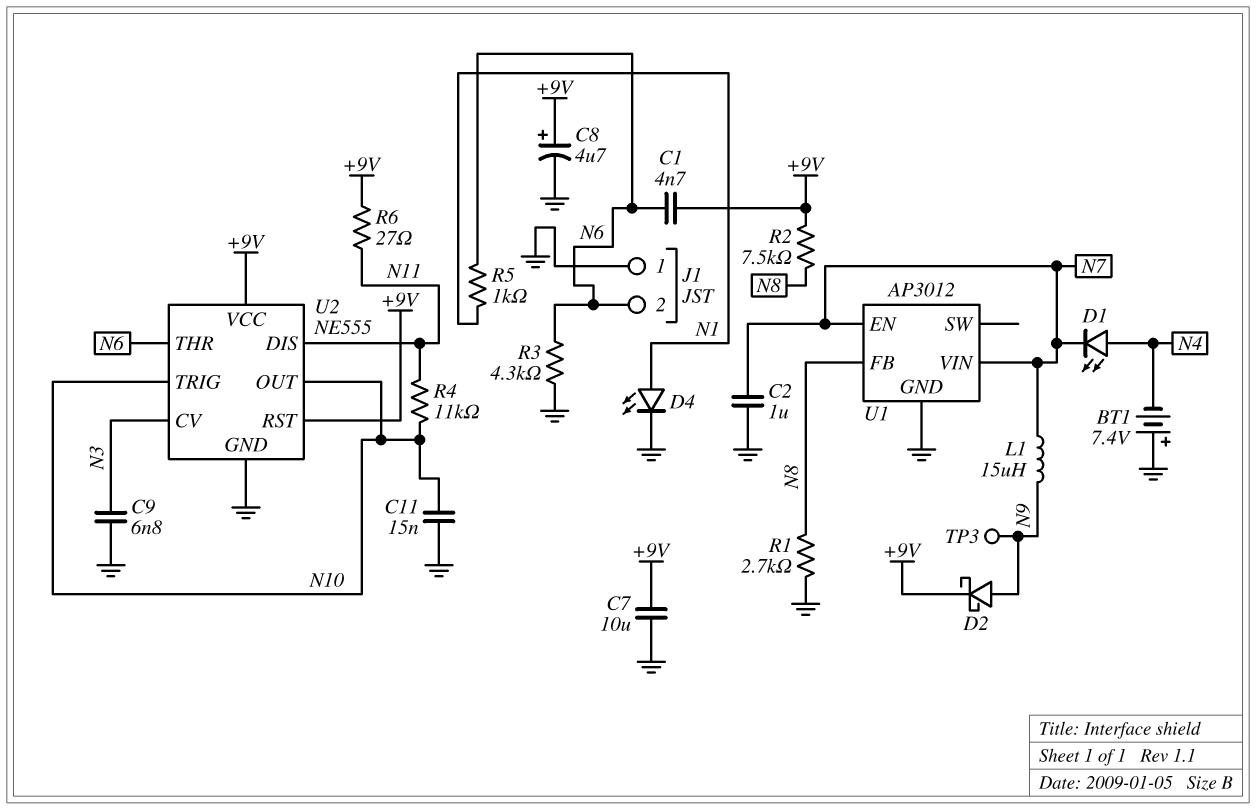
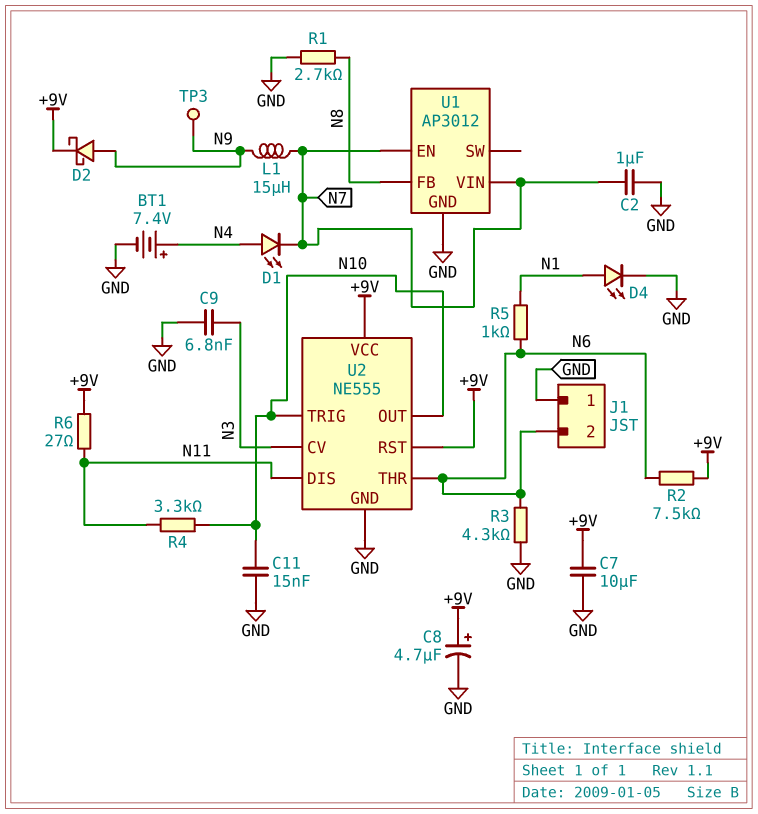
BT1: 7.4V (plus GND, minus N4) -> 7.4V (plus N4, minus GND)
C1: 4.7nF (+9V, N6) -> none
R2: 7.5k (+9V, N8) -> 7.5k (+9V, N6)
R4: 11k (N10, N11) -> 3.3k (N10, N11)

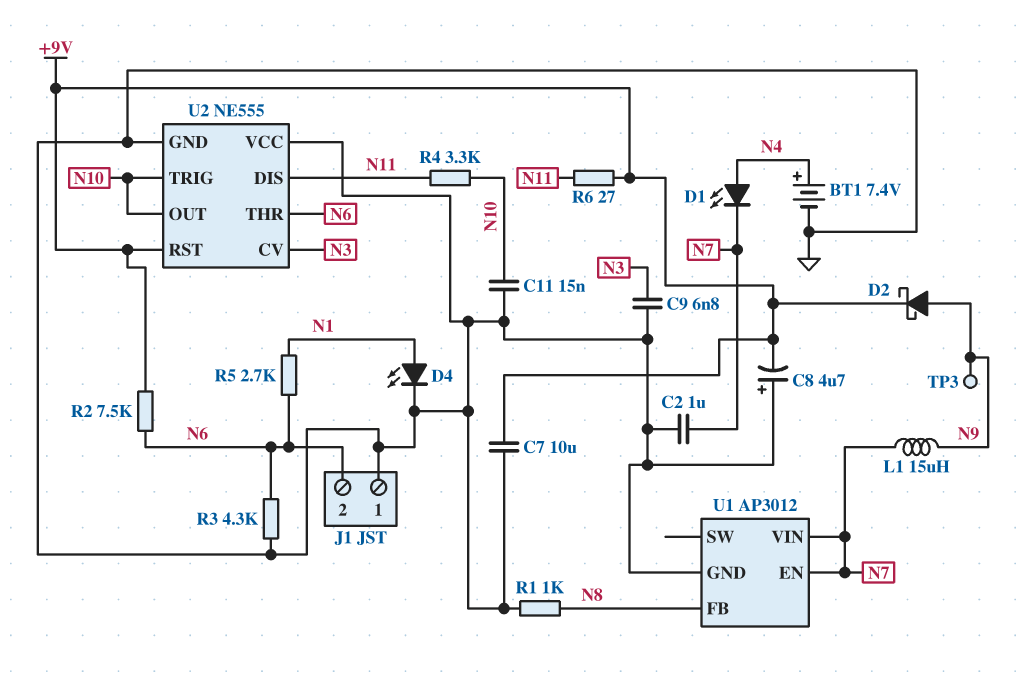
C8: 4.7uF (plus +9V, minus GND) -> 4.7uF (plus GND, minus +9V)
R1: 2.7k (GND, N8) -> 1k (GND, N8)
R5: 1k (N1, N6) -> 2.7k (N1, N6)
U2 pin VCC: +9V -> GND

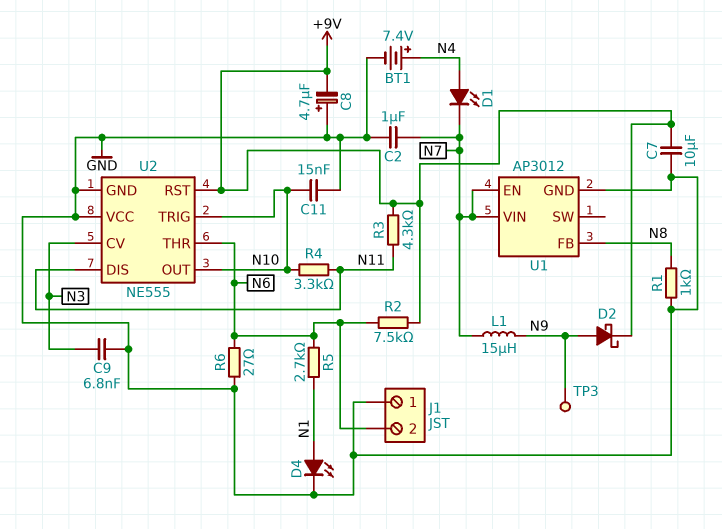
R3: 4.3k (GND, N6) -> 4.3k (+9V, N11)
R6: 27 (+9V, N11) -> 27 (GND, N6)

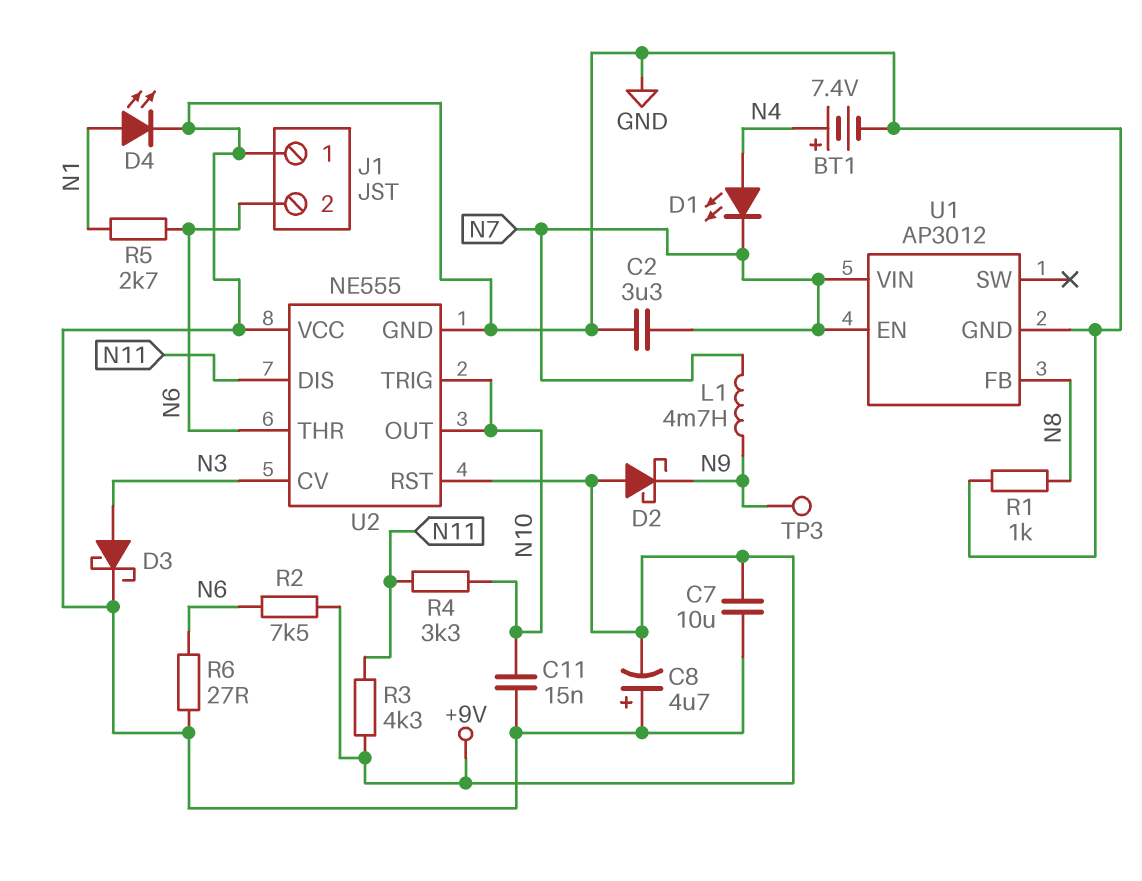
C2: 1uF (GND, N7) -> 3.3uF (GND, N7)
C9: 6.8nF (GND, N3) -> none
D2: schottky (A N9, K +9V) -> schottky (A +9V, K N9)
D3: none -> schottky (A N3, K GND)
L1: 15uH (N7, N9) -> 4.7mH (N7, N9)

